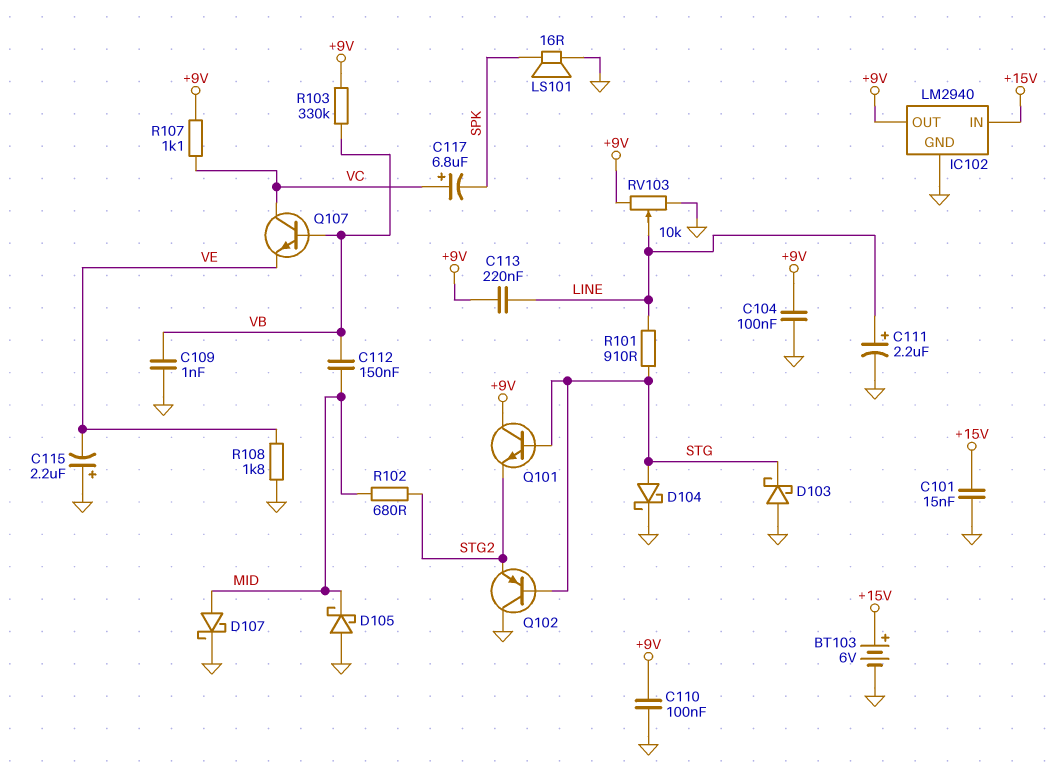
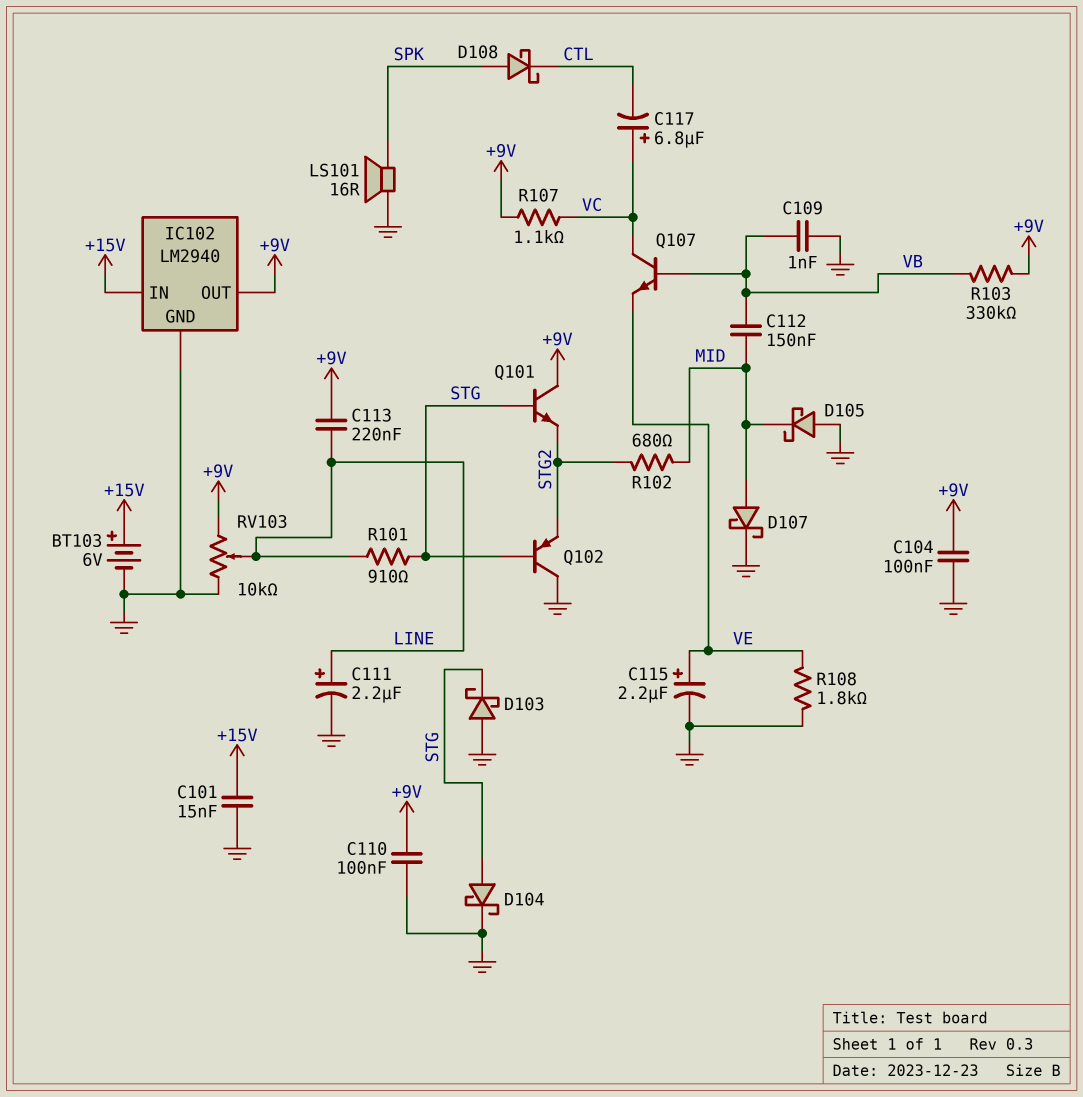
C115: 2.2uF (plus GND, minus VE) -> 2.2uF (plus VE, minus GND)
C117: 6.8uF (plus VC, minus SPK) -> 6.8uF (plus VC, minus CTL)
D108: none -> schottky (A SPK, K CTL)

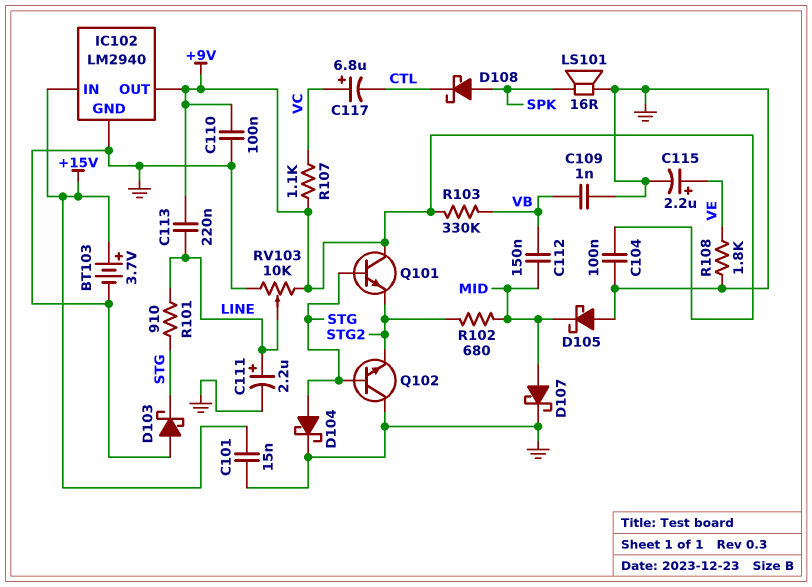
BT103: 6V (plus +15V, minus GND) -> 3.7V (plus +15V, minus GND)
Q102: PNP (B STG, C GND, E STG2) -> NPN (B STG, C GND, E STG2)
Q107: NPN (B VB, C VC, E VE) -> none

